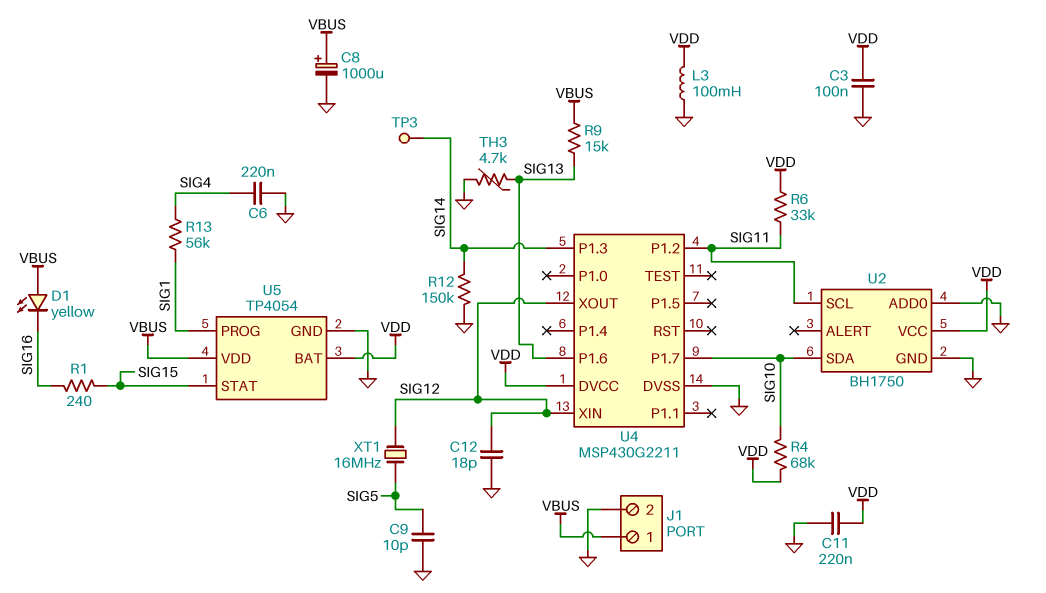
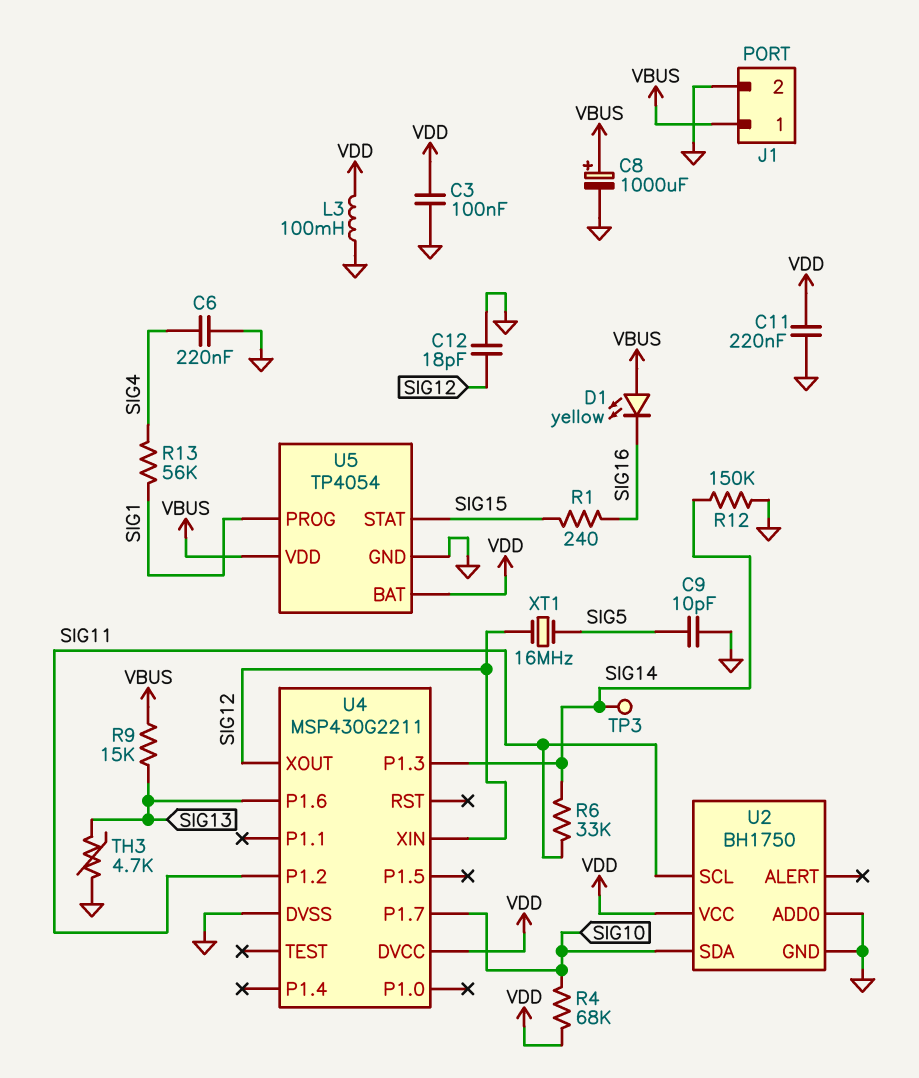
R6: 33k (SIG11, VDD) -> 33k (SIG11, SIG14)

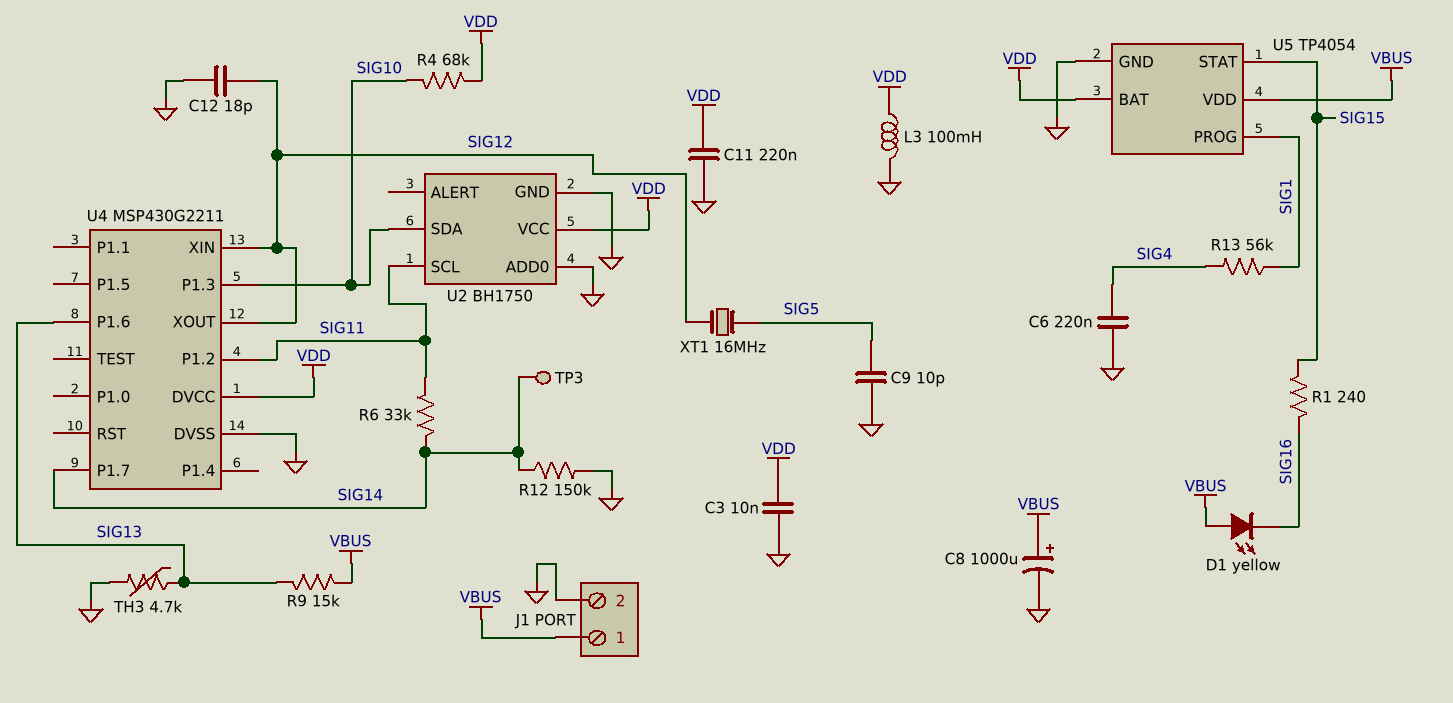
C3: 100nF (GND, VDD) -> 10nF (GND, VDD)
U4 pin P1.3: SIG14 -> SIG10
U4 pin P1.7: SIG10 -> SIG14

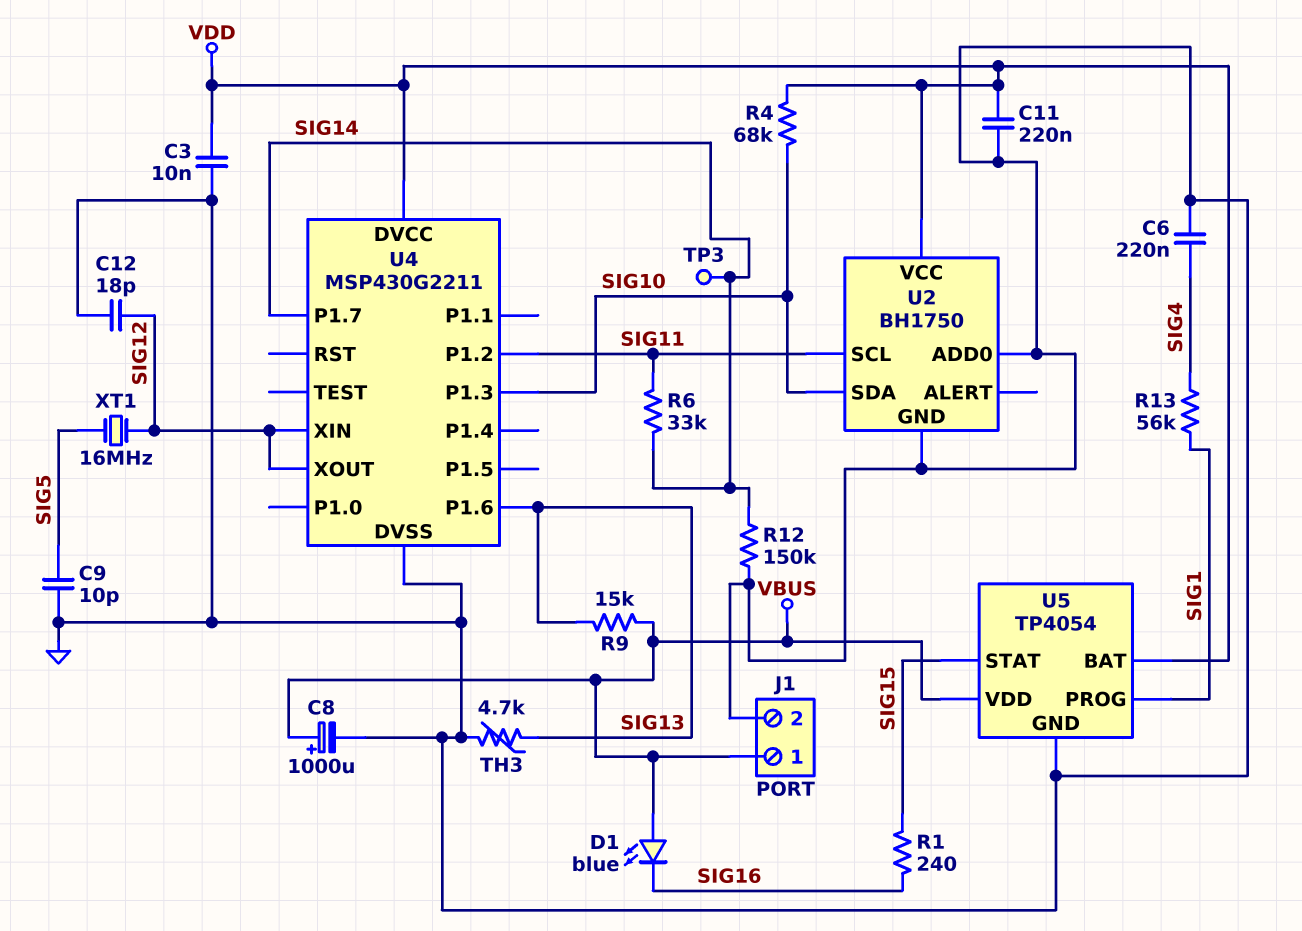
D1: LED yellow (A VBUS, K SIG16) -> LED blue (A VBUS, K SIG16)
L3: 100mH (GND, VDD) -> none

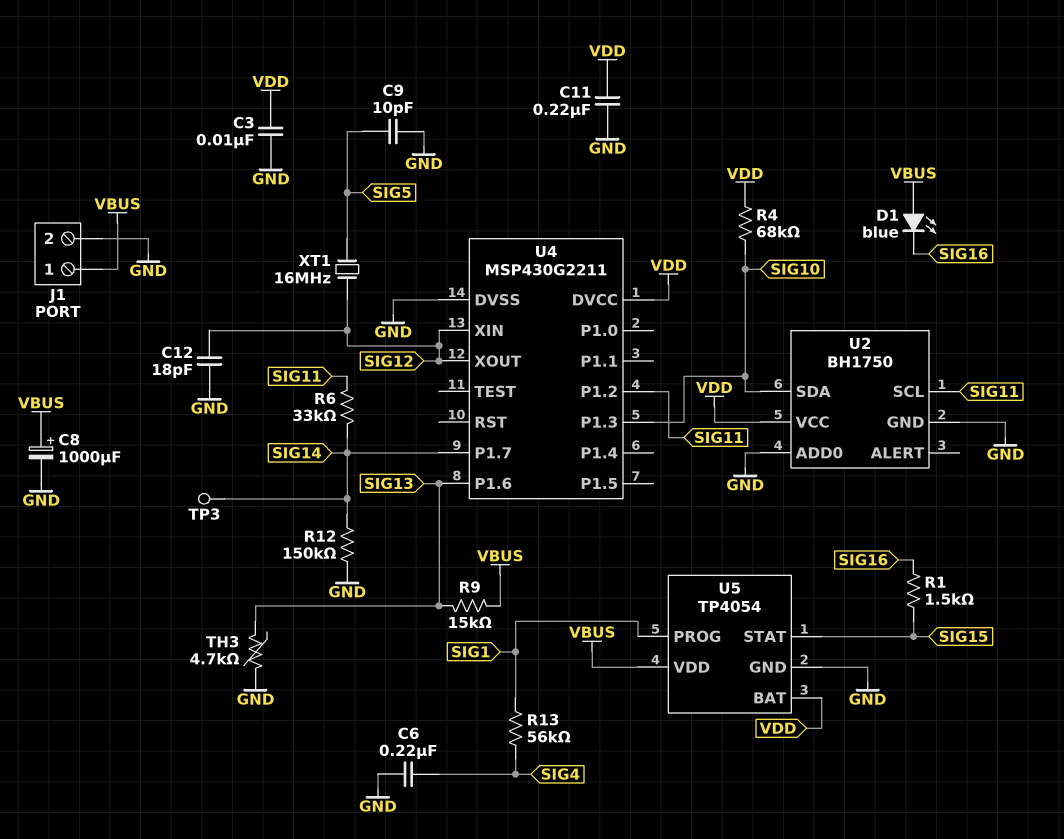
R1: 240 (SIG15, SIG16) -> 1.5k (SIG15, SIG16)

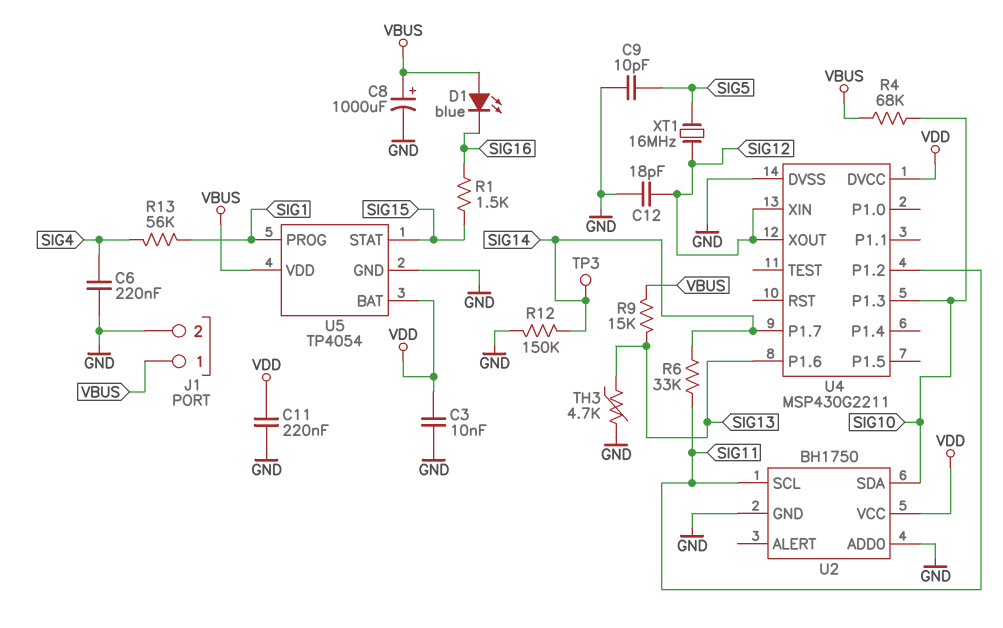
R4: 68k (SIG10, VDD) -> 68k (SIG10, VBUS)

